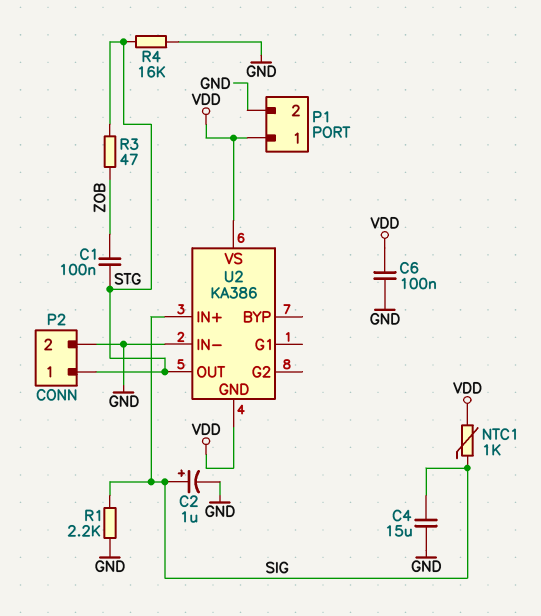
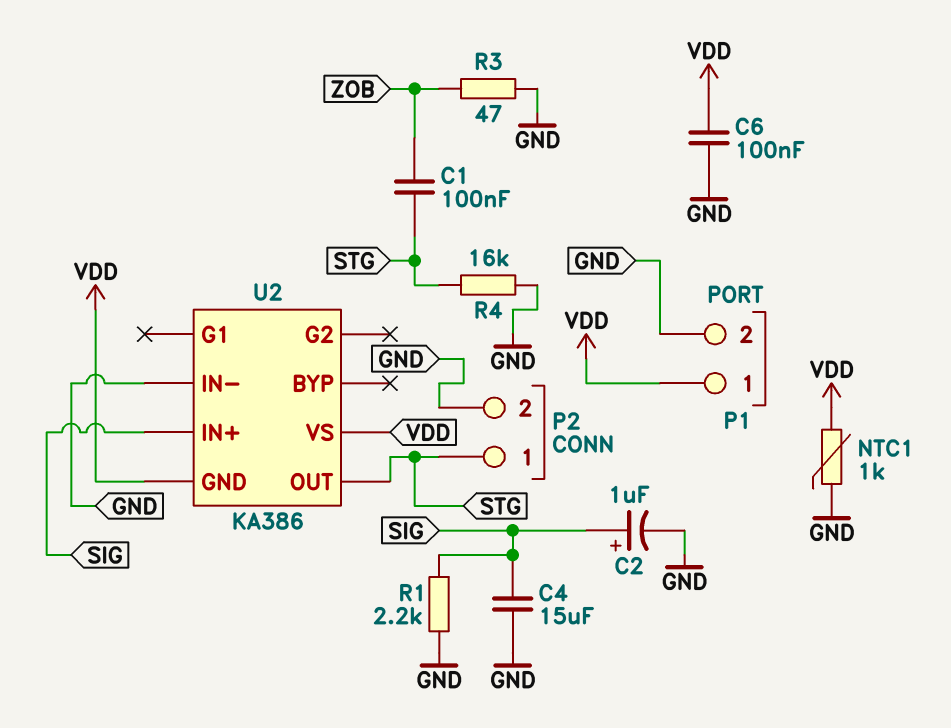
NTC1: 1k (SIG, VDD) -> 1k (GND, VDD)
R3: 47 (STG, ZOB) -> 47 (GND, ZOB)

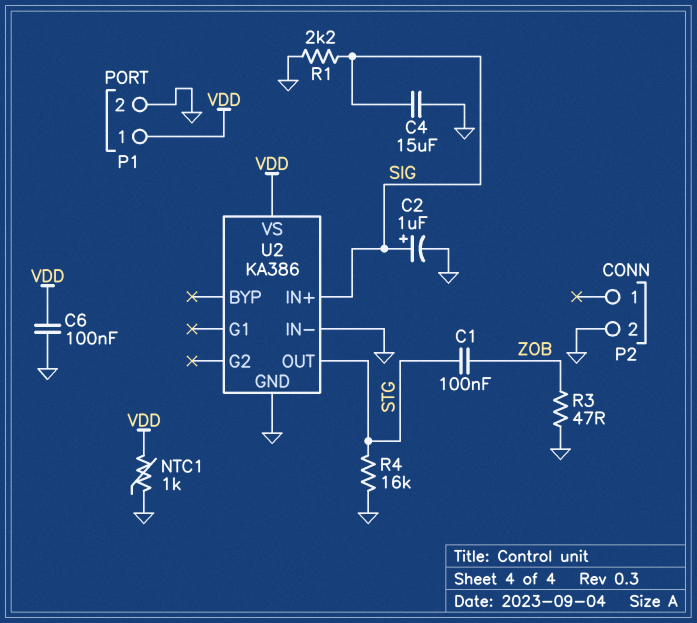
P2 pin 1: STG -> none
U2 pin GND: VDD -> GND

